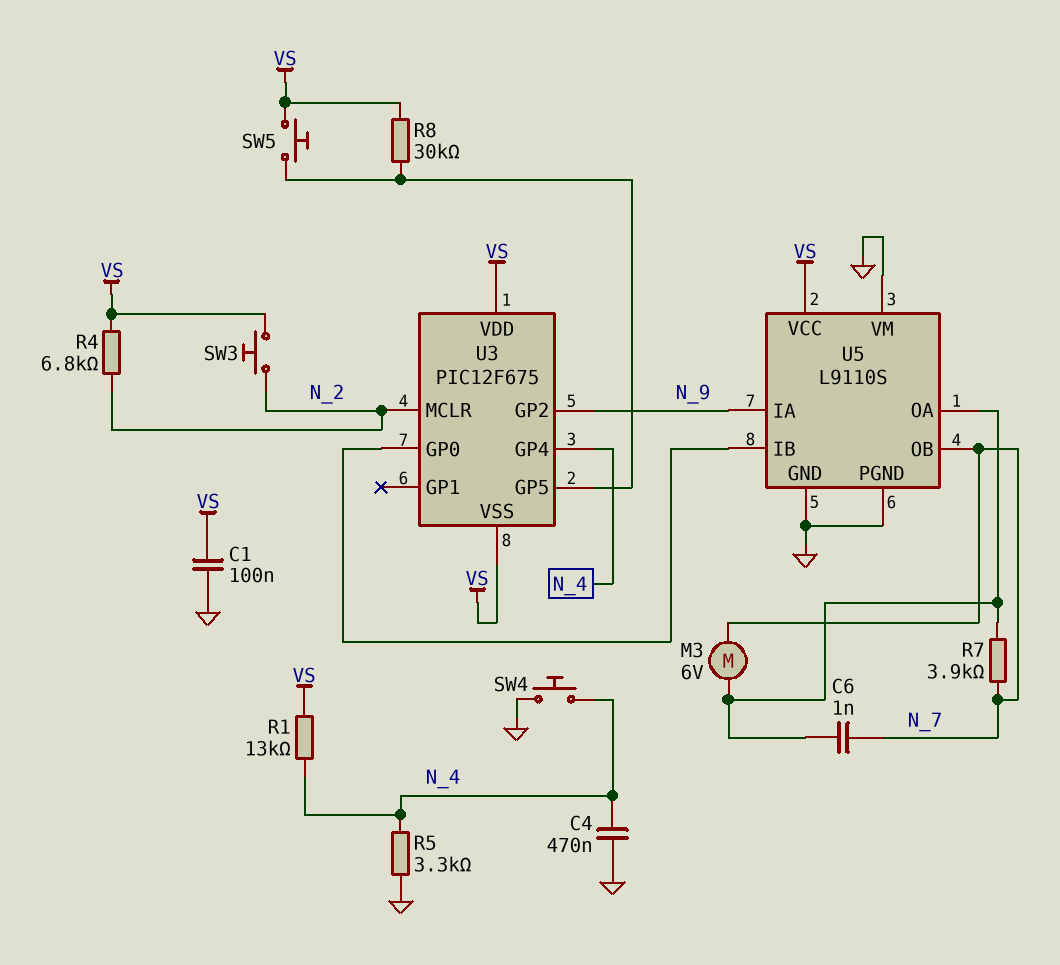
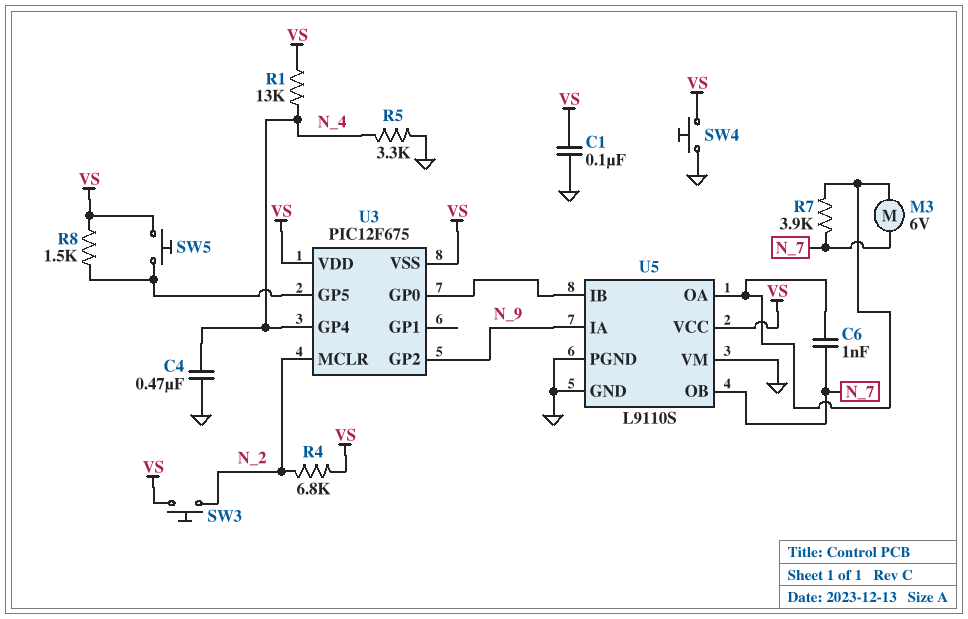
R8: 30k (U3/GP5, VS) -> 1.5k (U3/GP5, VS)
SW4: button (GND, N_4) -> button (GND, VS)

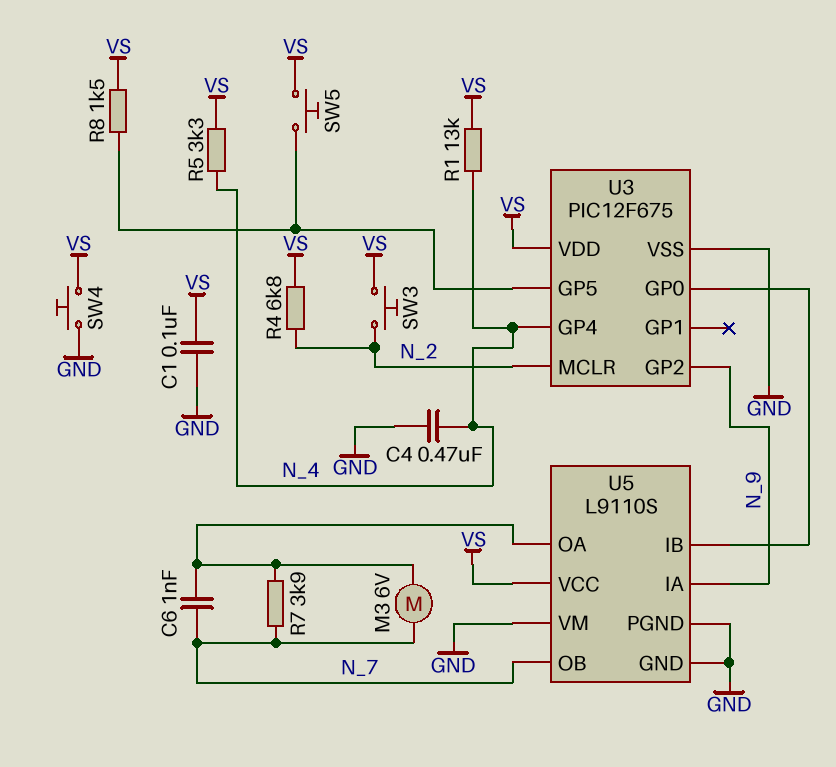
R5: 3.3k (GND, N_4) -> 3.3k (N_4, VS)
U3 pin VSS: VS -> GND

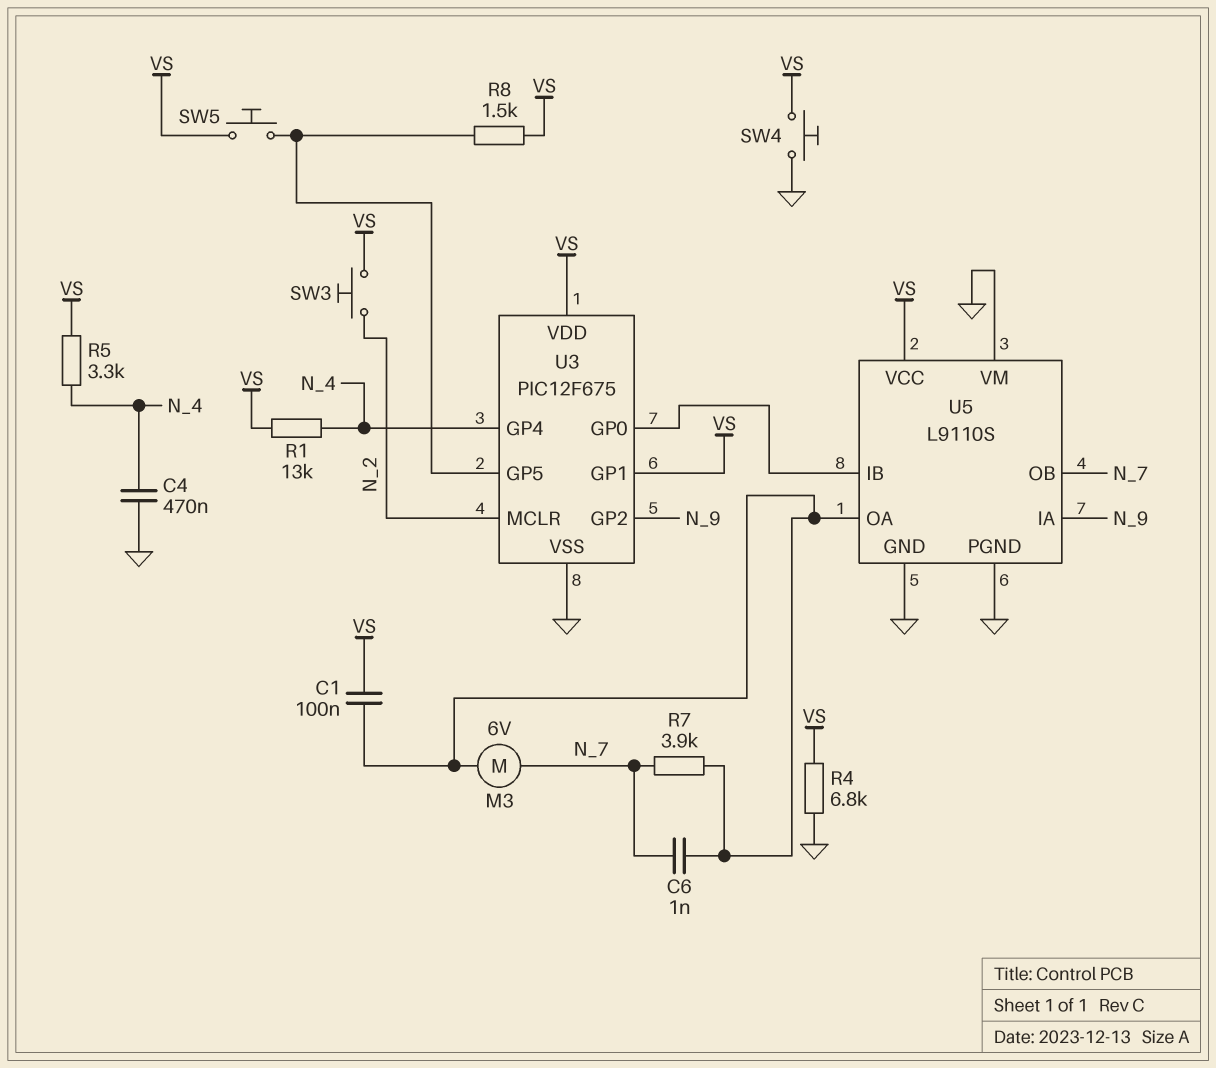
C1: 100nF (GND, VS) -> 100nF (U5/OA, VS)
R4: 6.8k (N_2, VS) -> 6.8k (GND, VS)
U3 pin GP1: none -> VS

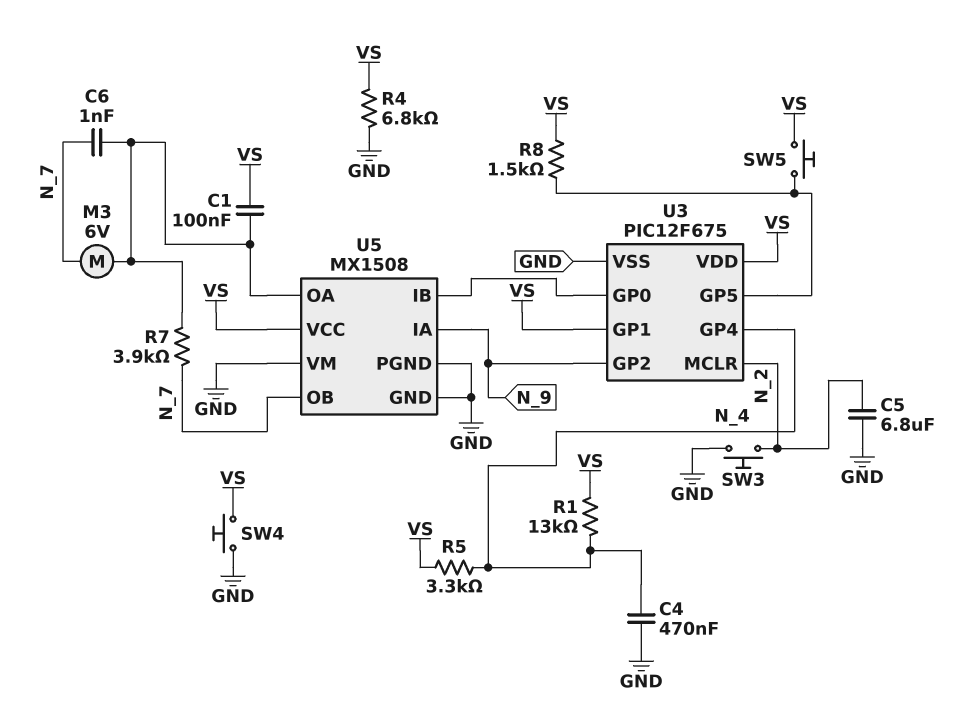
C5: none -> 6.8uF (GND, N_2)
SW3: button (N_2, VS) -> button (GND, N_2)
U5: L9110S -> MX1508

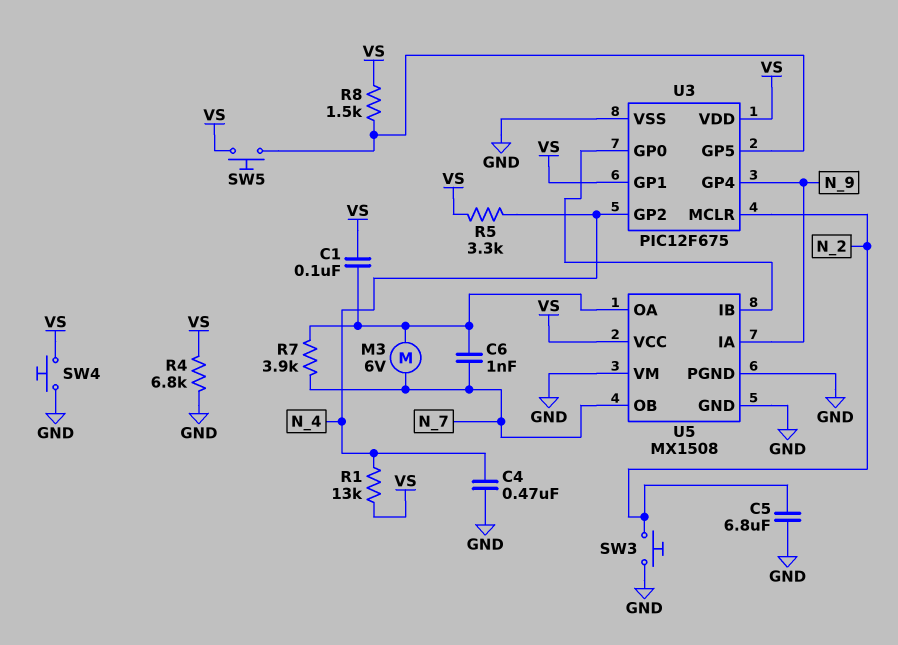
U3 pin GP2: N_9 -> N_4
U3 pin GP4: N_4 -> N_9

